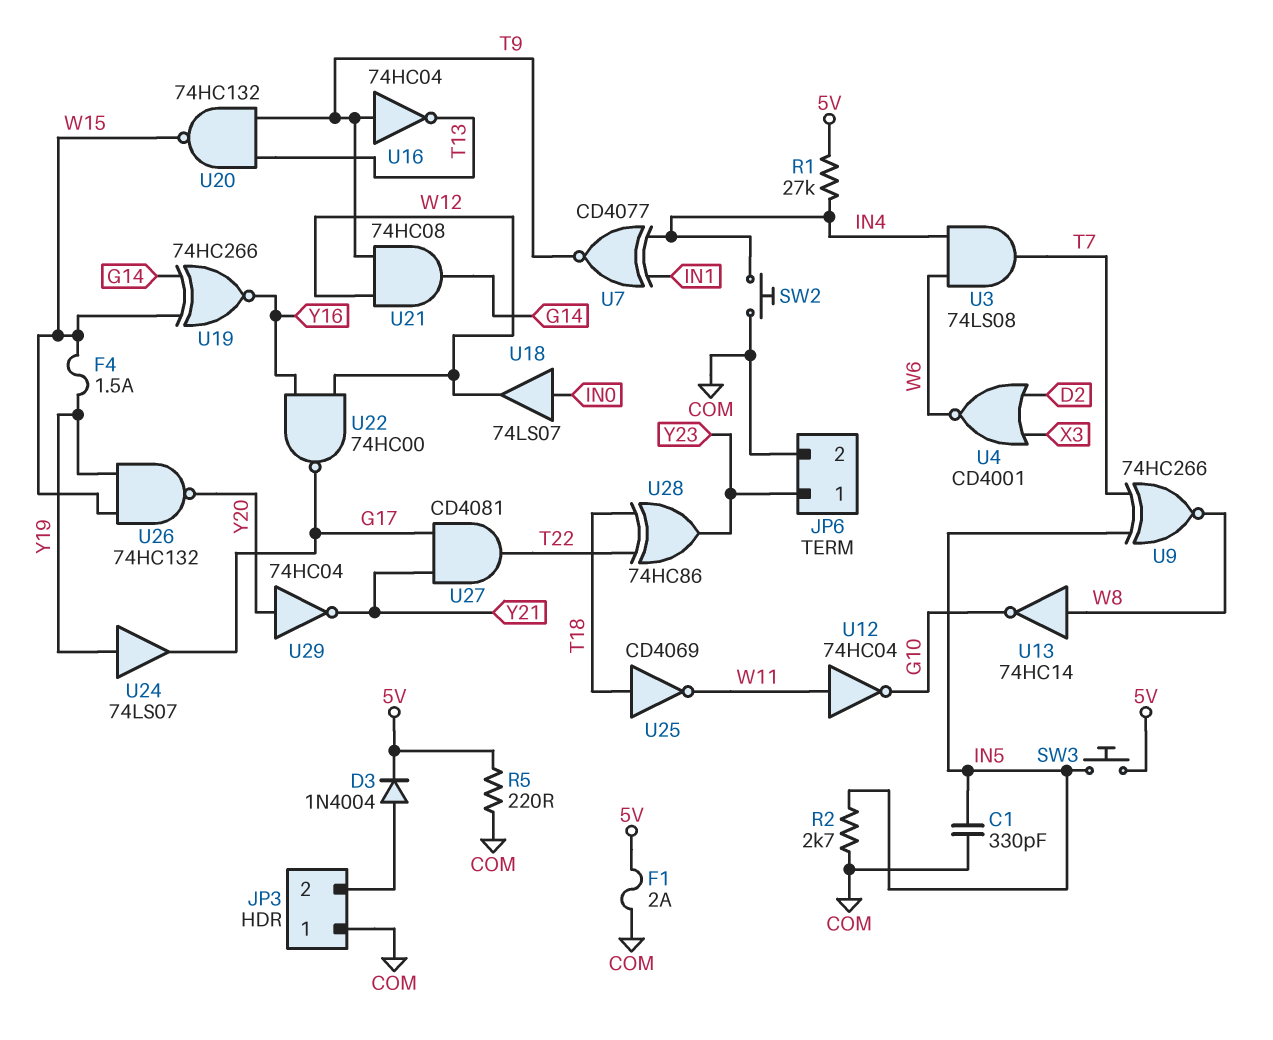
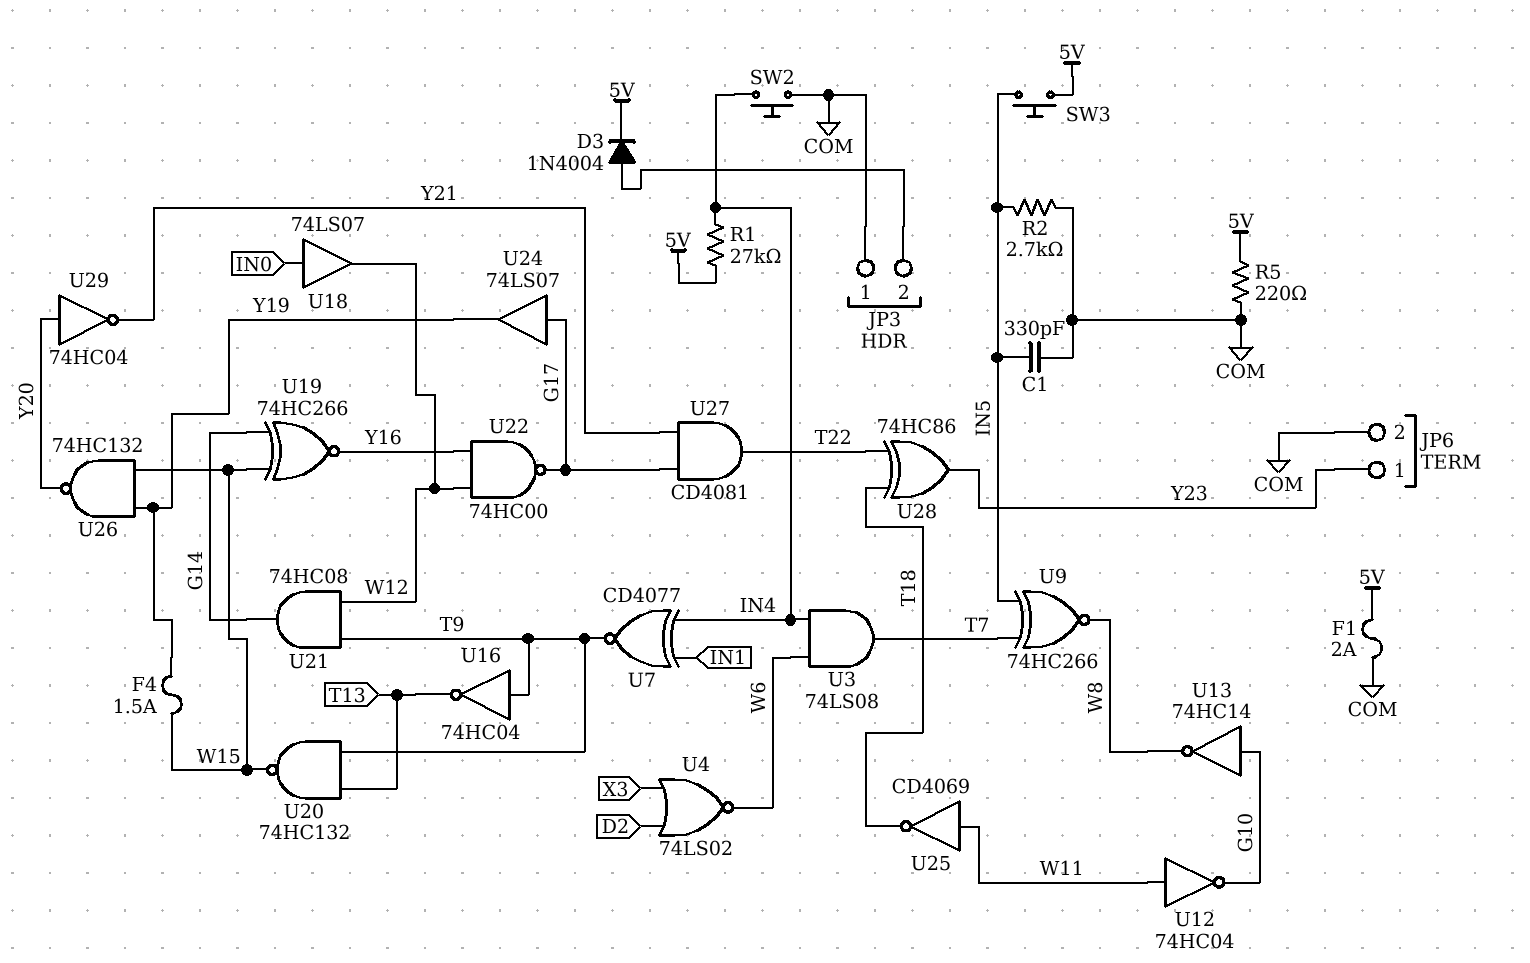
U4: NOR CD4001 (in D2, in X3, out W6) -> NOR 74LS02 (in D2, in X3, out W6)
U13: NOT 74HC14 (in W8, out G10) -> NOT 74HC14 (in G10, out W8)
U24: buffer 74LS07 (in Y19, out G17) -> buffer 74LS07 (in G17, out Y19)
U25: NOT CD4069 (in T18, out W11) -> NOT CD4069 (in W11, out T18)

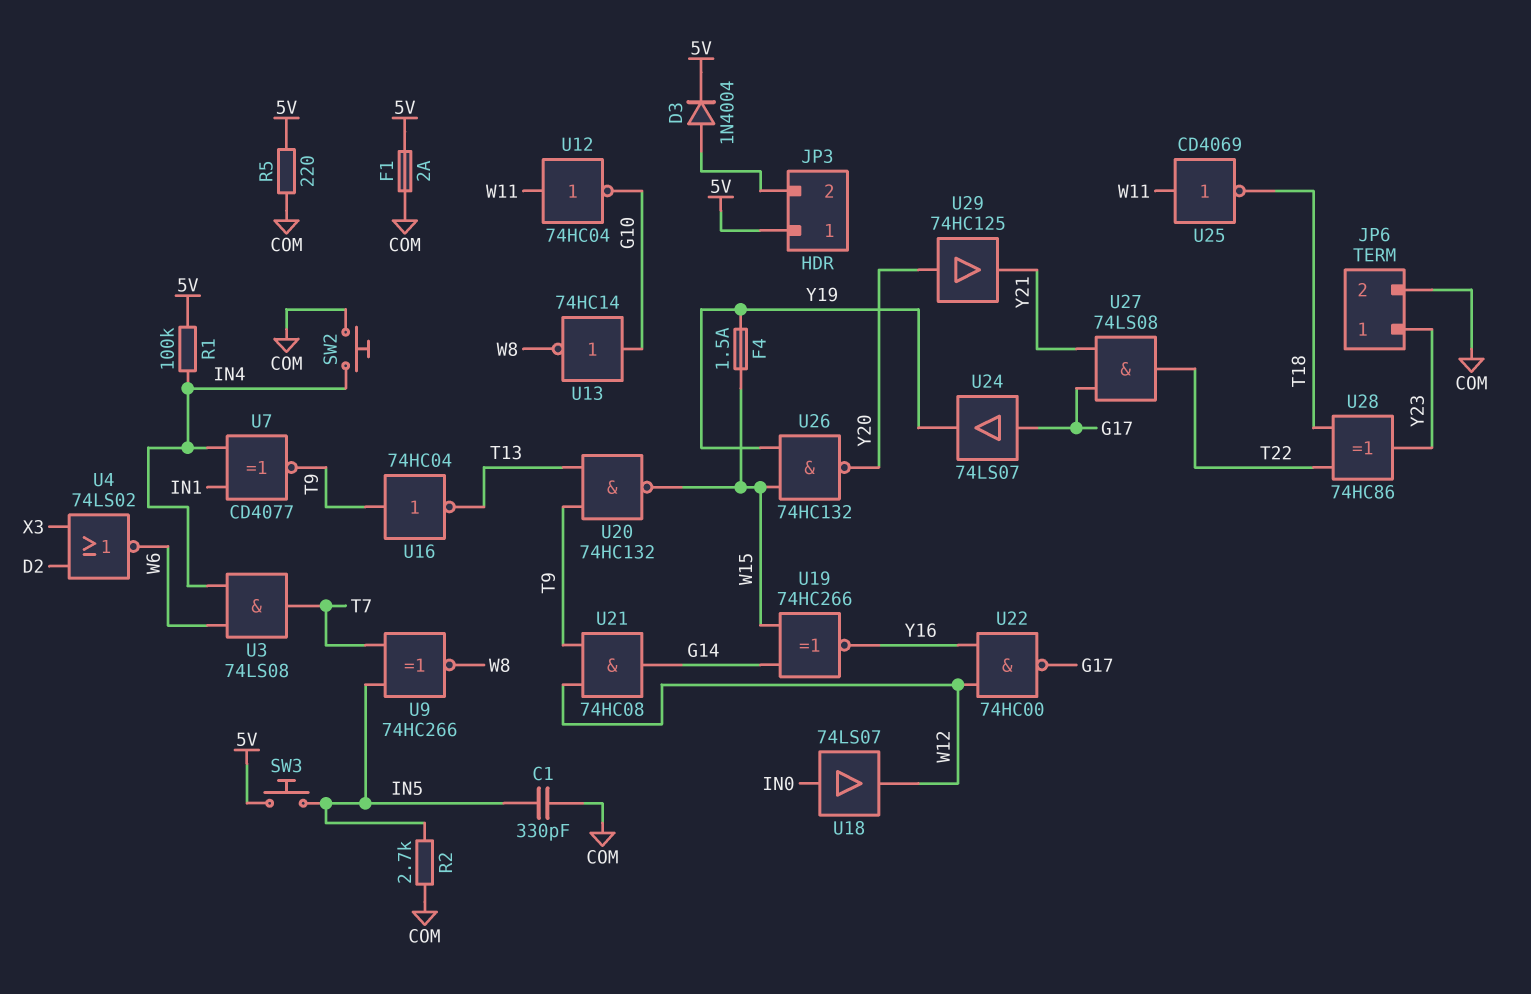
JP3 pin 1: COM -> 5V
R1: 27k (5V, IN4) -> 100k (5V, IN4)
U27: AND CD4081 (in G17, in Y21, out T22) -> AND 74LS08 (in G17, in Y21, out T22)
U29: NOT 74HC04 (in Y20, out Y21) -> buffer 74HC125 (in Y20, out Y21)

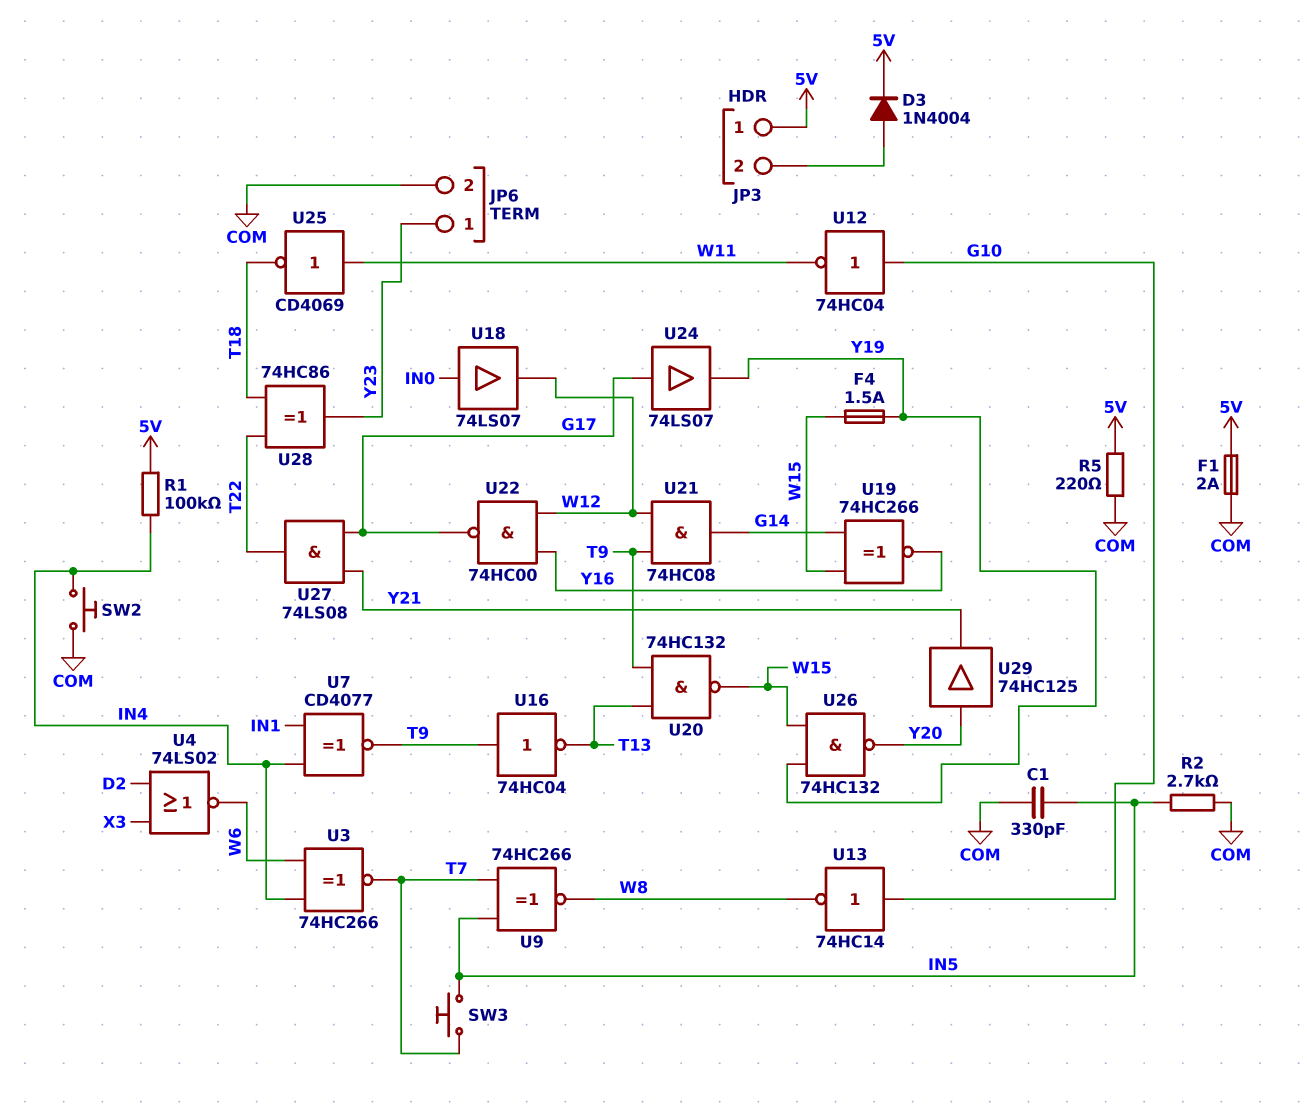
SW3: button (5V, IN5) -> button (IN5, T7)
U3: AND 74LS08 (in IN4, in W6, out T7) -> XNOR 74HC266 (in IN4, in W6, out T7)
U12: NOT 74HC04 (in W11, out G10) -> NOT 74HC04 (in G10, out W11)

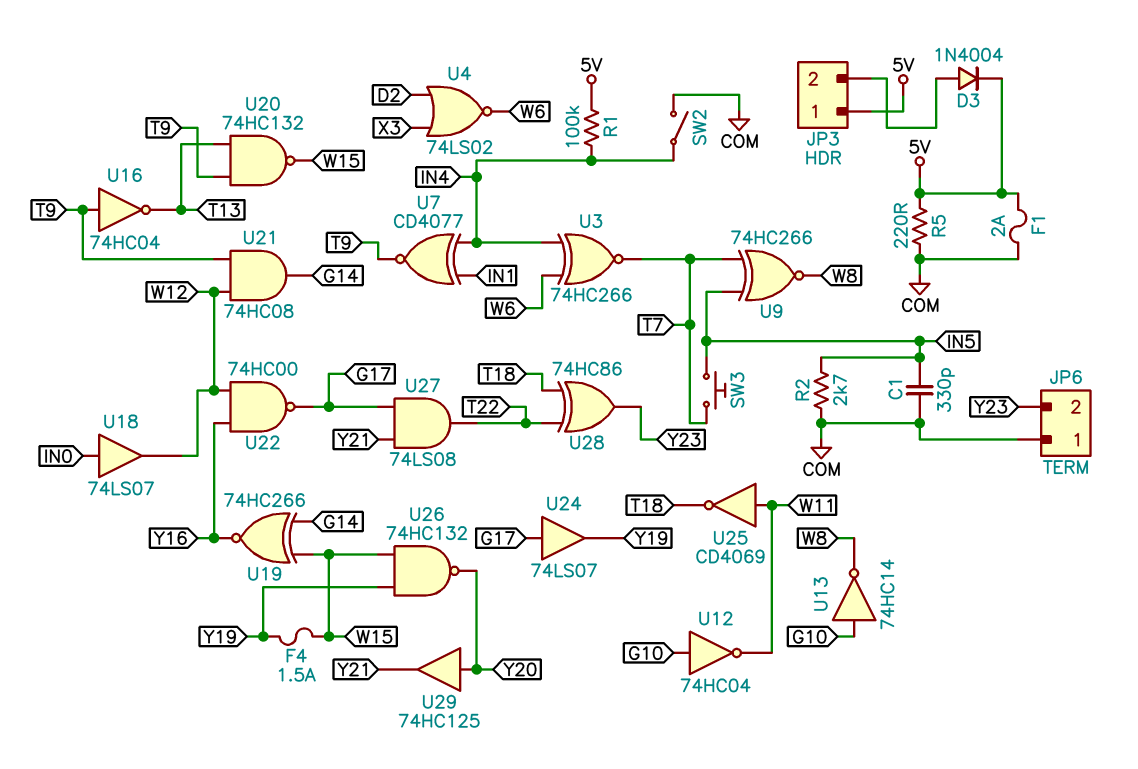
JP6 pin 1: Y23 -> COM
JP6 pin 2: COM -> Y23
SW2: button (COM, IN4) -> switch (COM, IN4)

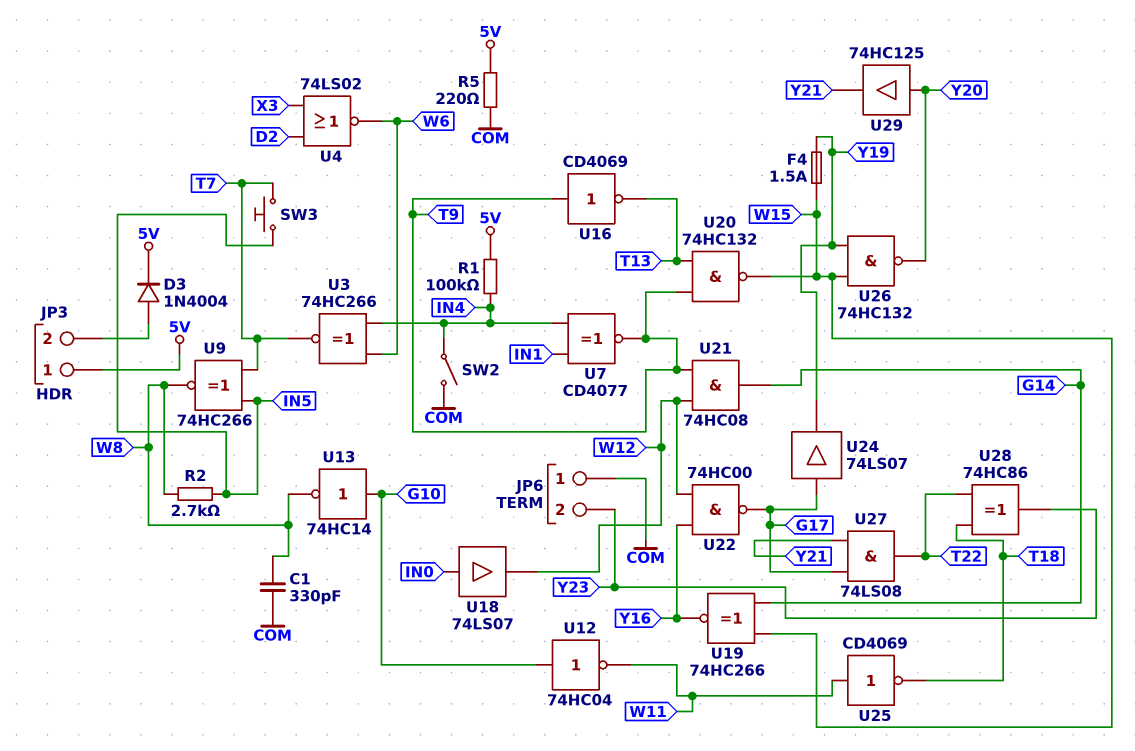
C1: 330pF (COM, IN5) -> 330pF (COM, W8)
F1: 2A (5V, COM) -> none
R2: 2.7k (COM, IN5) -> 2.7k (IN5, W8)
U16: NOT 74HC04 (in T9, out T13) -> NOT CD4069 (in T9, out T13)

